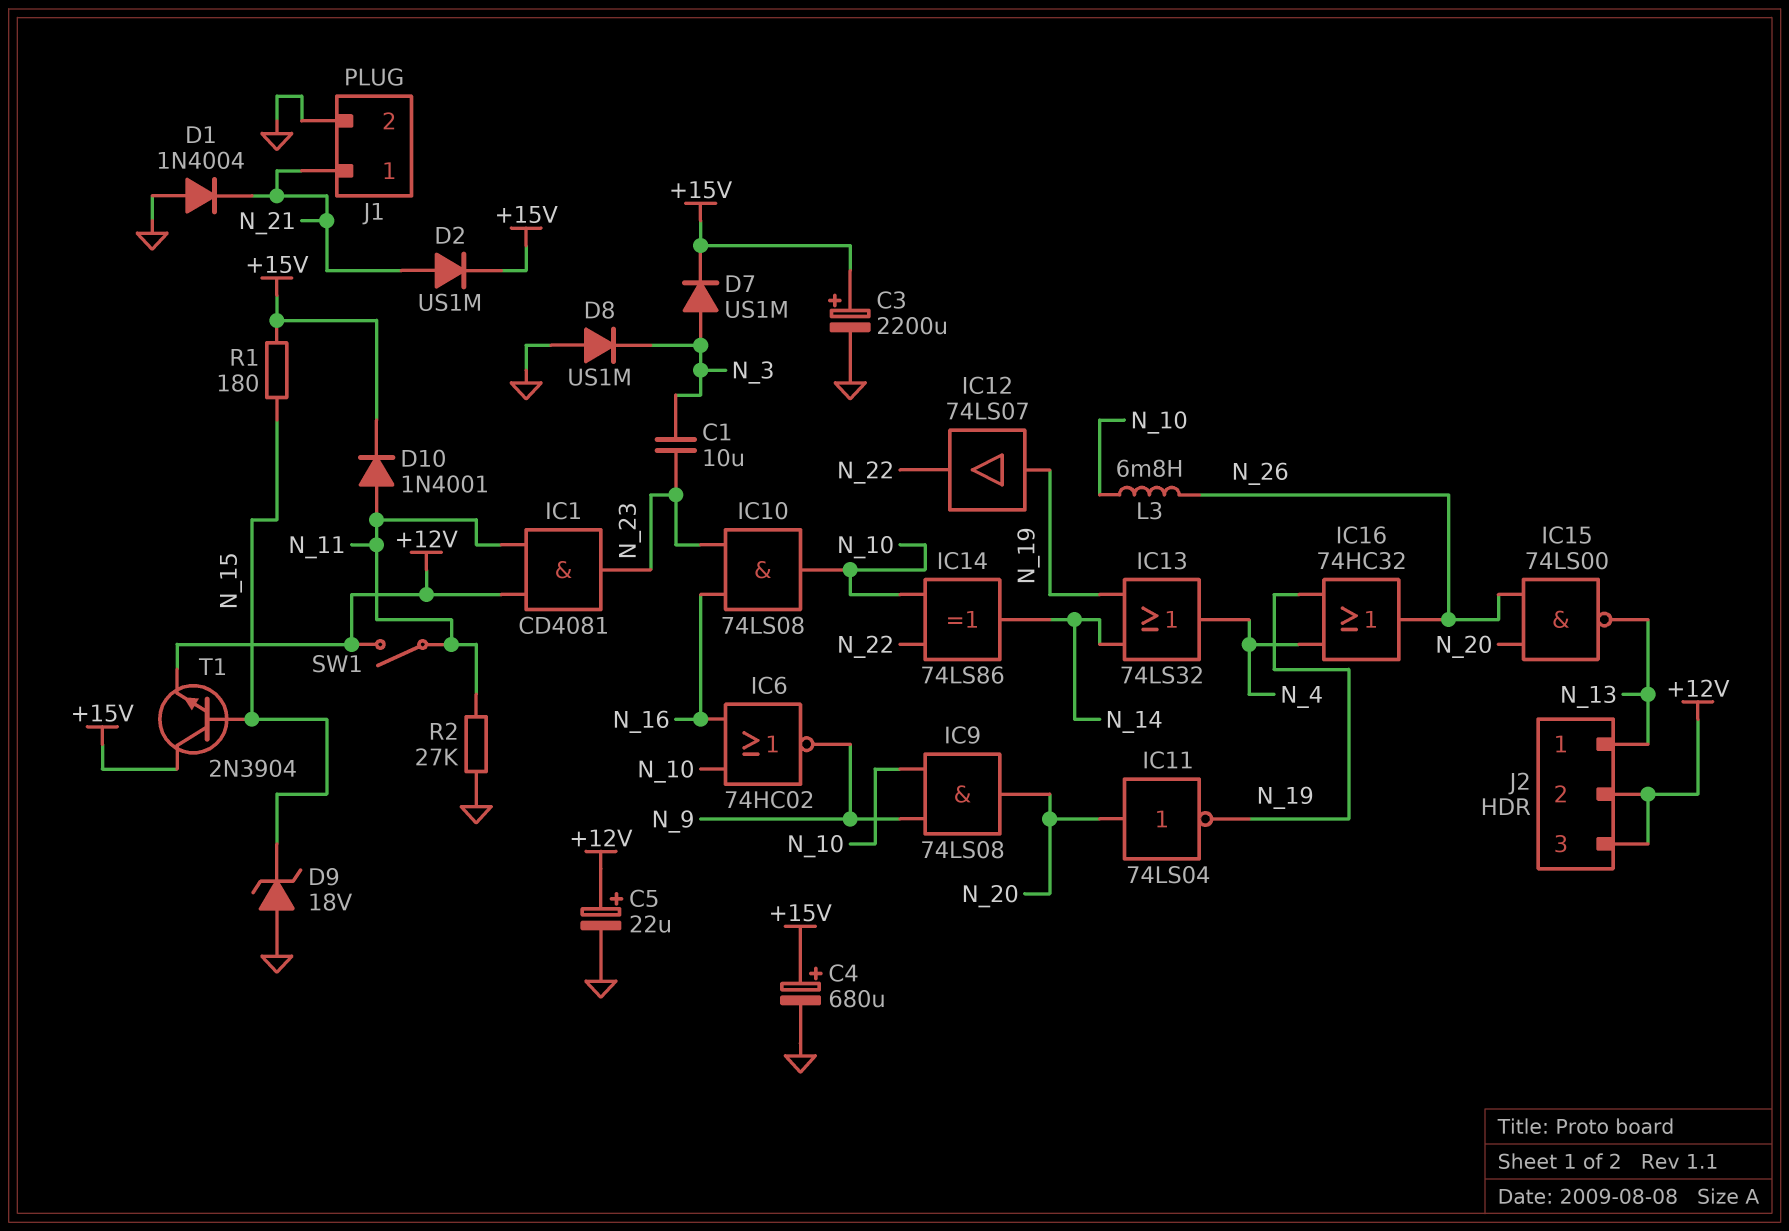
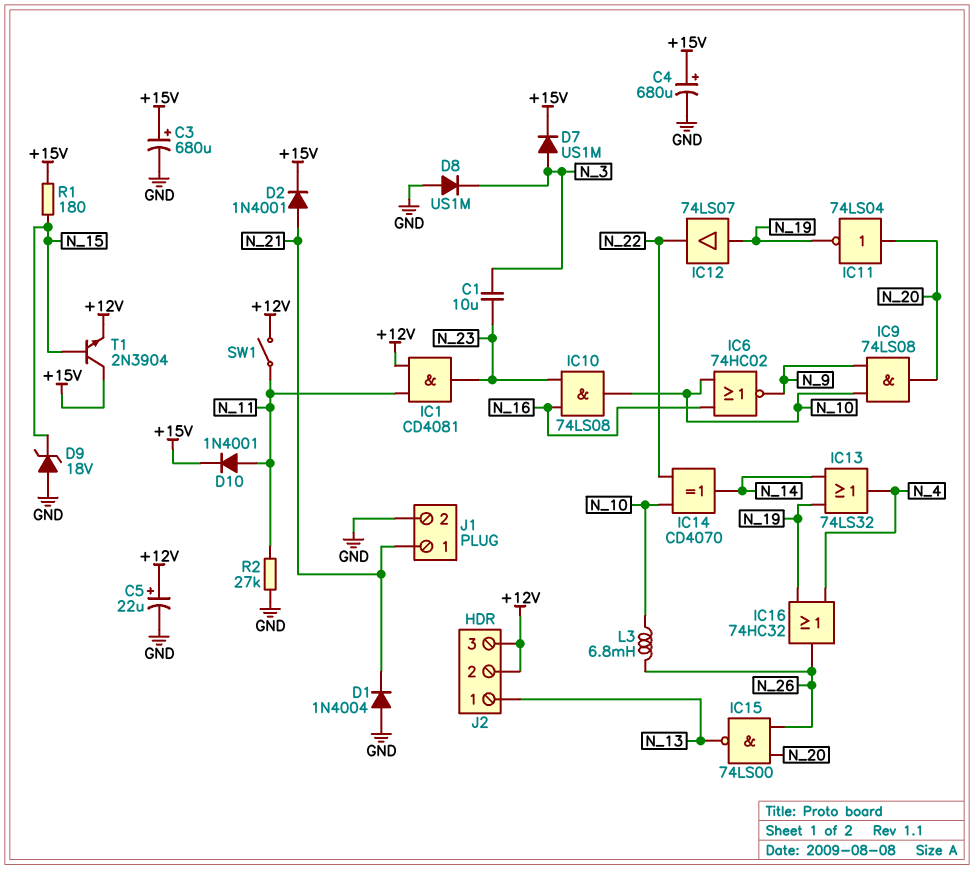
C3: 2200uF (plus +15V, minus GND) -> 680uF (plus +15V, minus GND)
D2: diode US1M (A N_21, K +15V) -> diode 1N4001 (A N_21, K +15V)
IC14: XOR 74LS86 (in N_10, in N_22, out N_14) -> XOR CD4070 (in N_10, in N_22, out N_14)

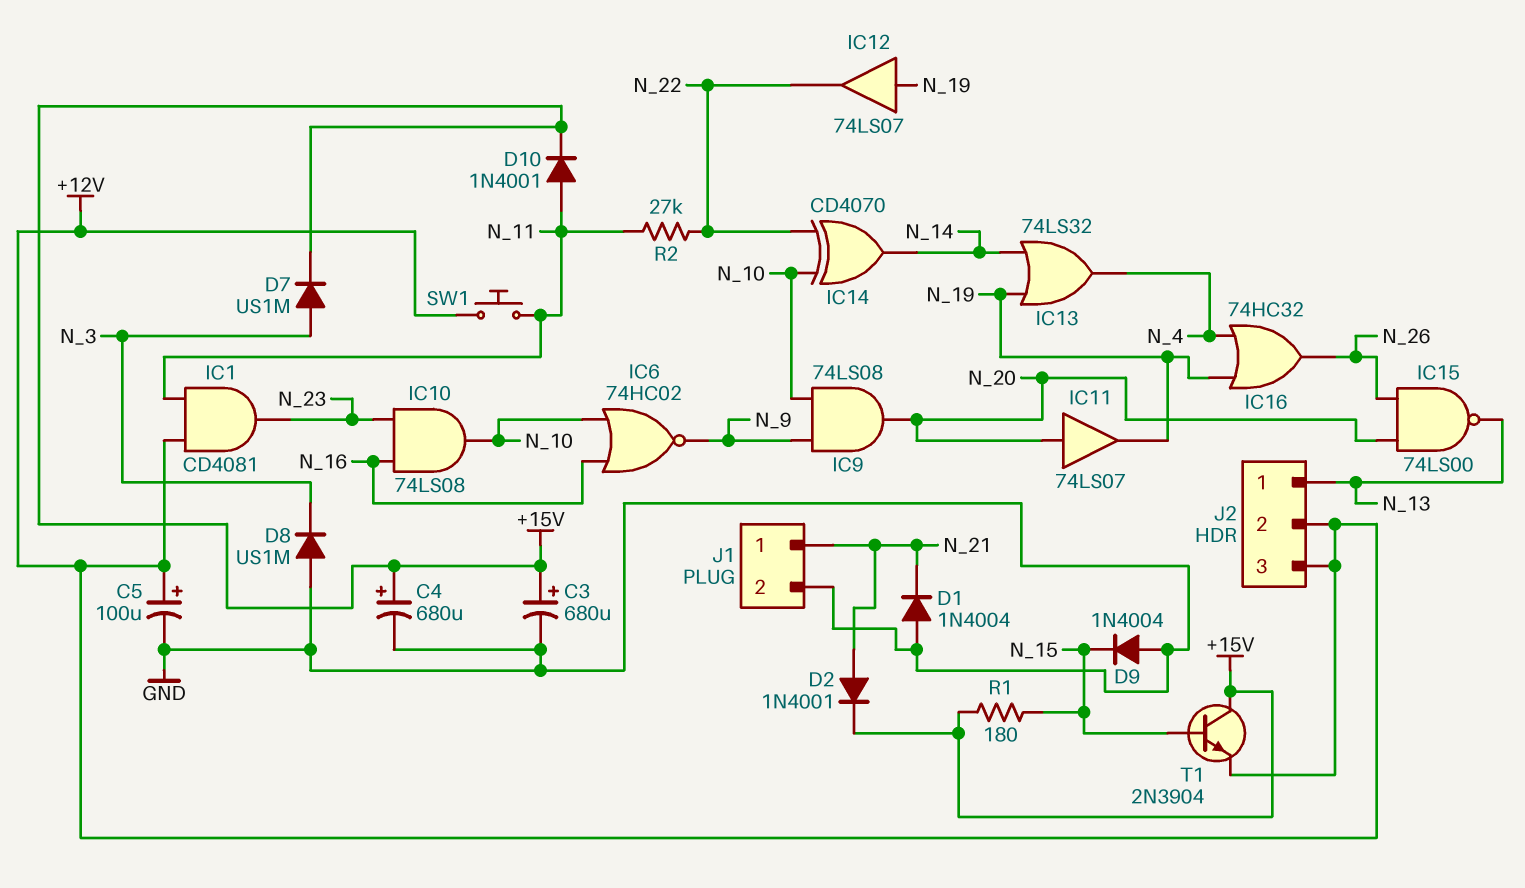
C1: 10uF (N_3, N_23) -> none
C5: 22uF (plus +12V, minus GND) -> 100uF (plus +12V, minus GND)
D9: zener 18V (A GND, K N_15) -> diode 1N4004 (A GND, K N_15)
IC11: NOT 74LS04 (in N_20, out N_19) -> buffer 74LS07 (in N_20, out N_19)
L3: 6.8mH (N_10, N_26) -> none
R2: 27k (GND, N_11) -> 27k (N_11, N_22)
SW1: switch (+12V, N_11) -> button (+12V, N_11)

